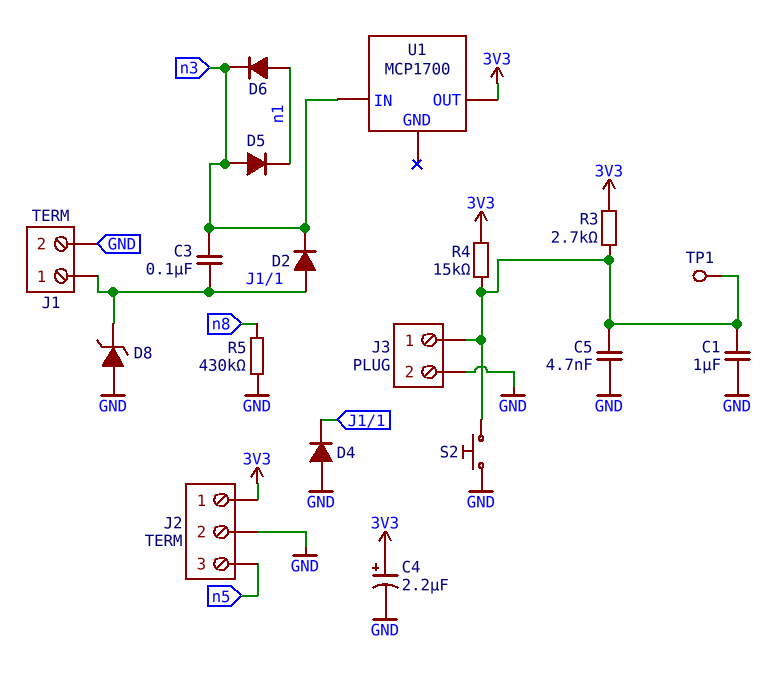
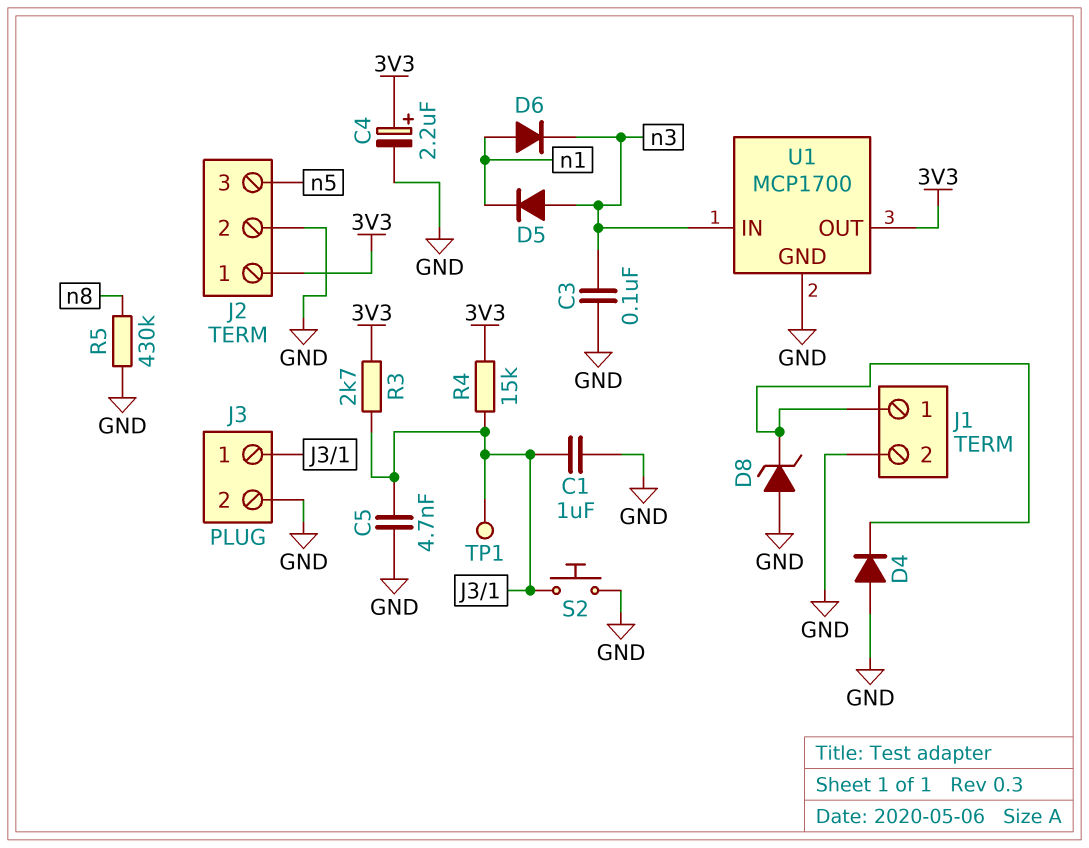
C3: 100nF (J1/1, n3) -> 100nF (GND, n3)
D2: diode (A J1/1, K n3) -> none
U1 pin GND: none -> GND

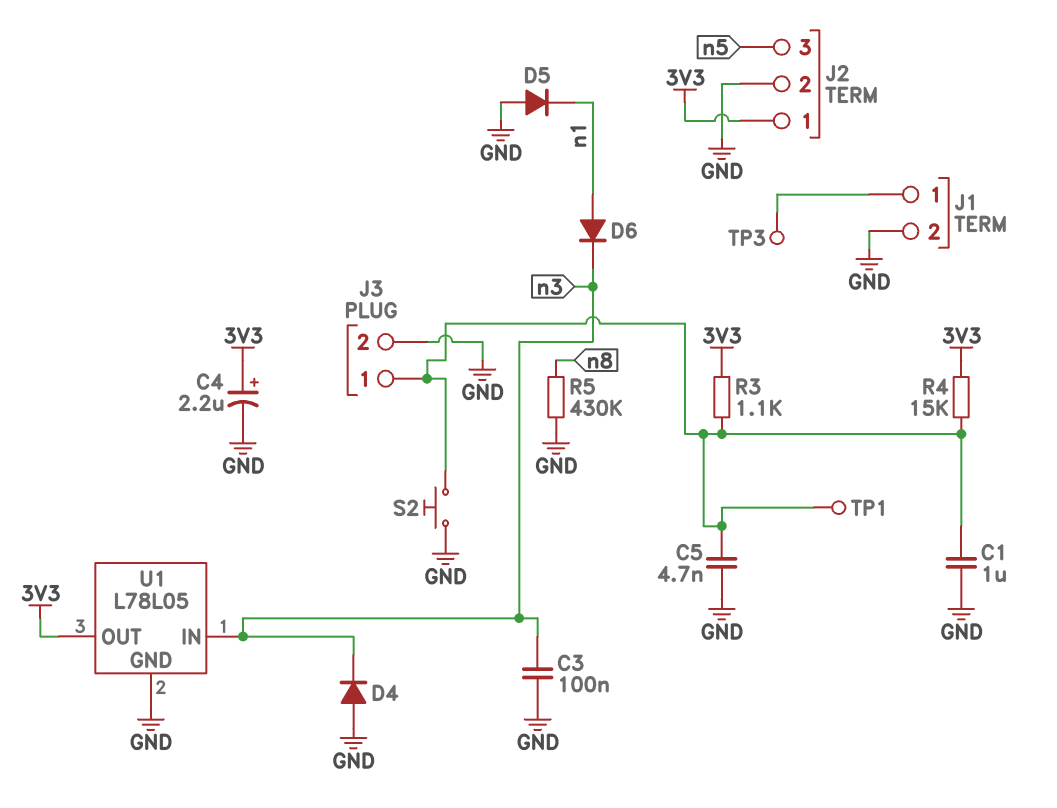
D4: diode (A GND, K J1/1) -> diode (A GND, K n3)
D5: diode (A n3, K n1) -> diode (A GND, K n1)
D8: zener (A GND, K J1/1) -> none
R3: 2.7k (3V3, J3/1) -> 1.1k (3V3, J3/1)
TP3: none -> test point (J1/1)
U1: MCP1700 -> L78L05

